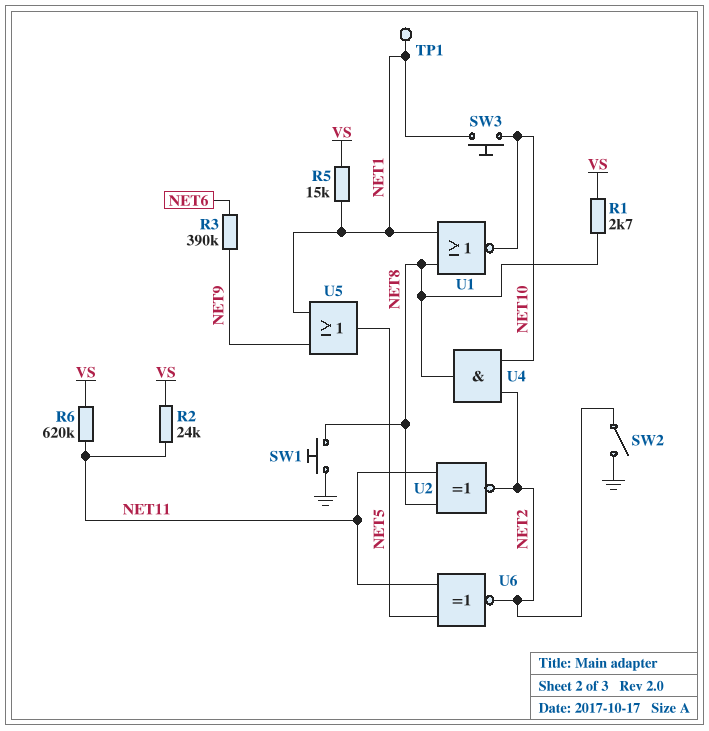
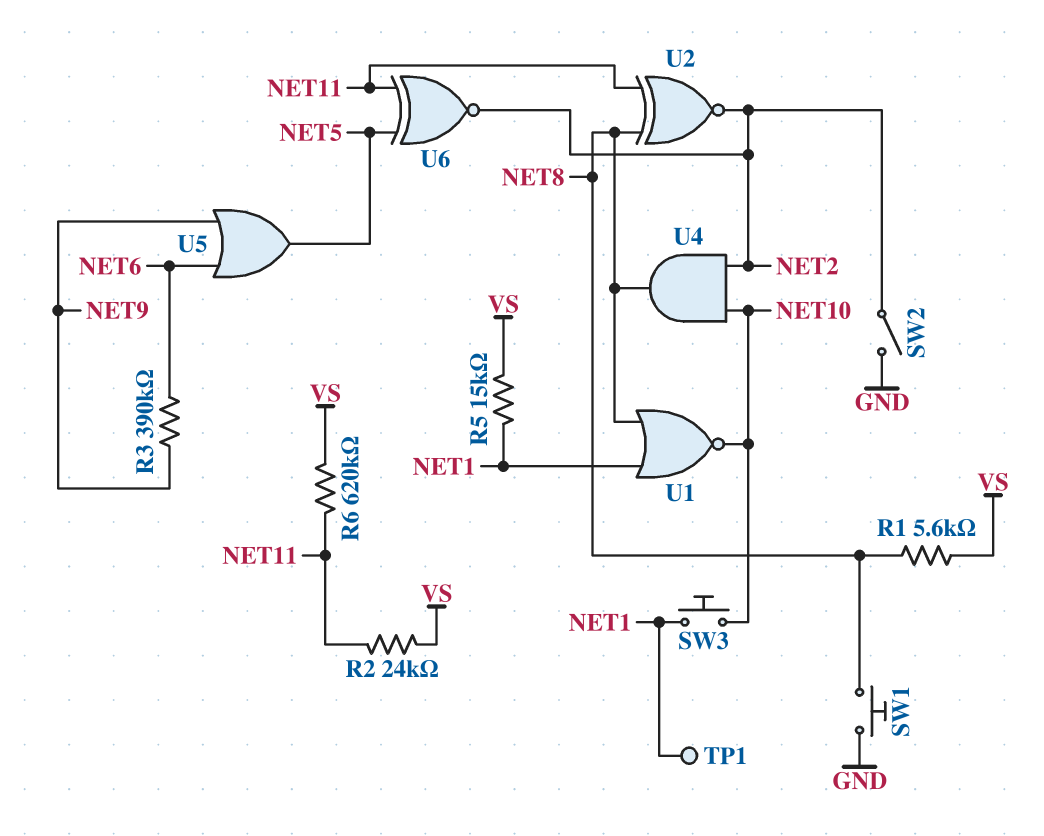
R1: 2.7k (NET8, VS) -> 5.6k (NET8, VS)
U5: OR (in NET1, in NET9, out NET5) -> OR (in NET6, in NET9, out NET5)

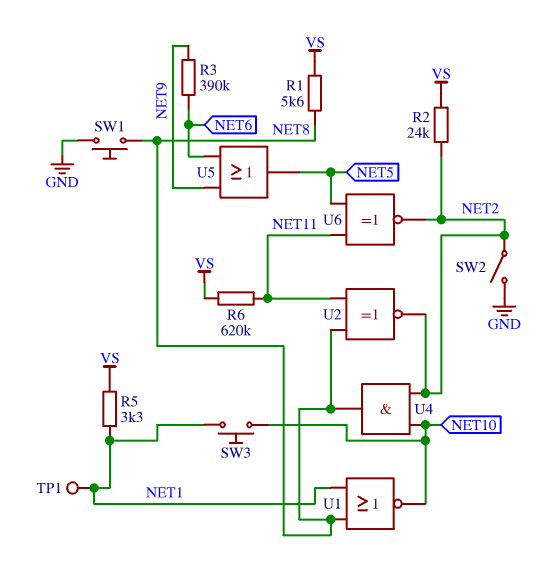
R2: 24k (NET11, VS) -> 24k (NET2, VS)
R5: 15k (NET1, VS) -> 3.3k (NET1, VS)

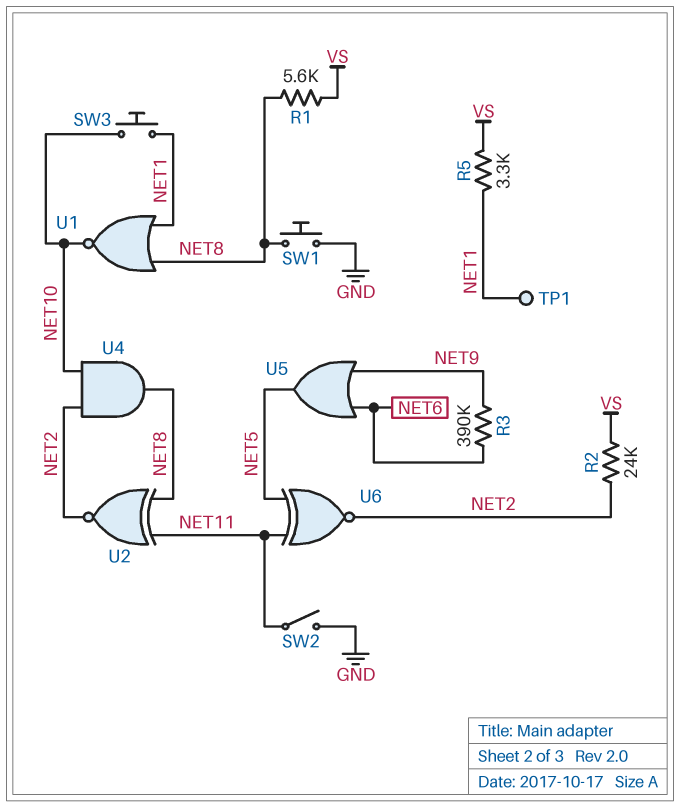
R6: 620k (NET11, VS) -> none
SW2: switch (GND, NET2) -> switch (GND, NET11)

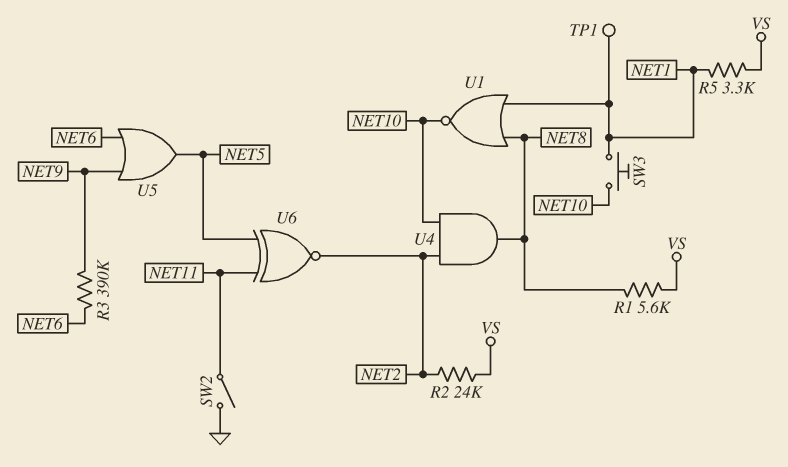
SW1: button (GND, NET8) -> none
U2: XNOR (in NET8, in NET11, out NET2) -> none

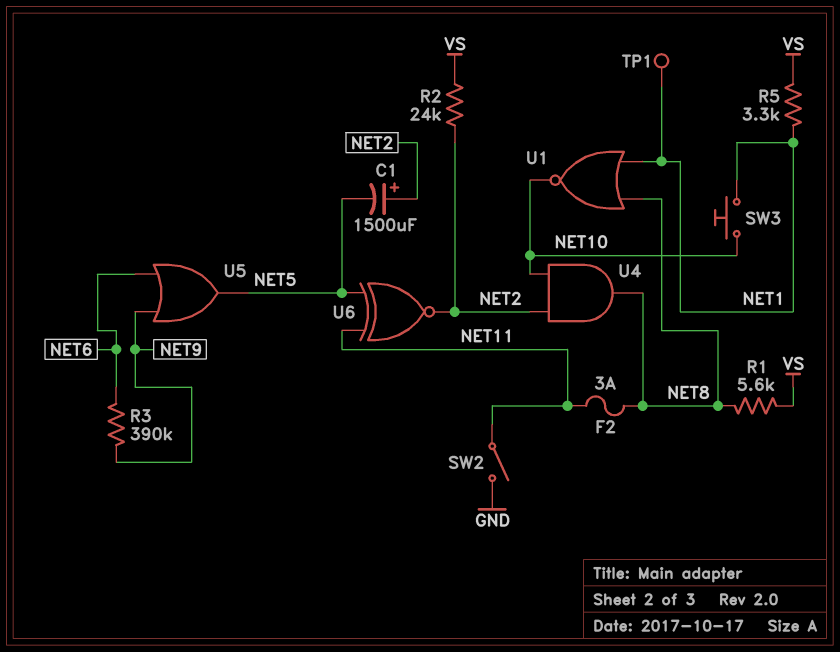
C1: none -> 1500uF (plus NET2, minus NET5)
F2: none -> 3A (NET8, NET11)

